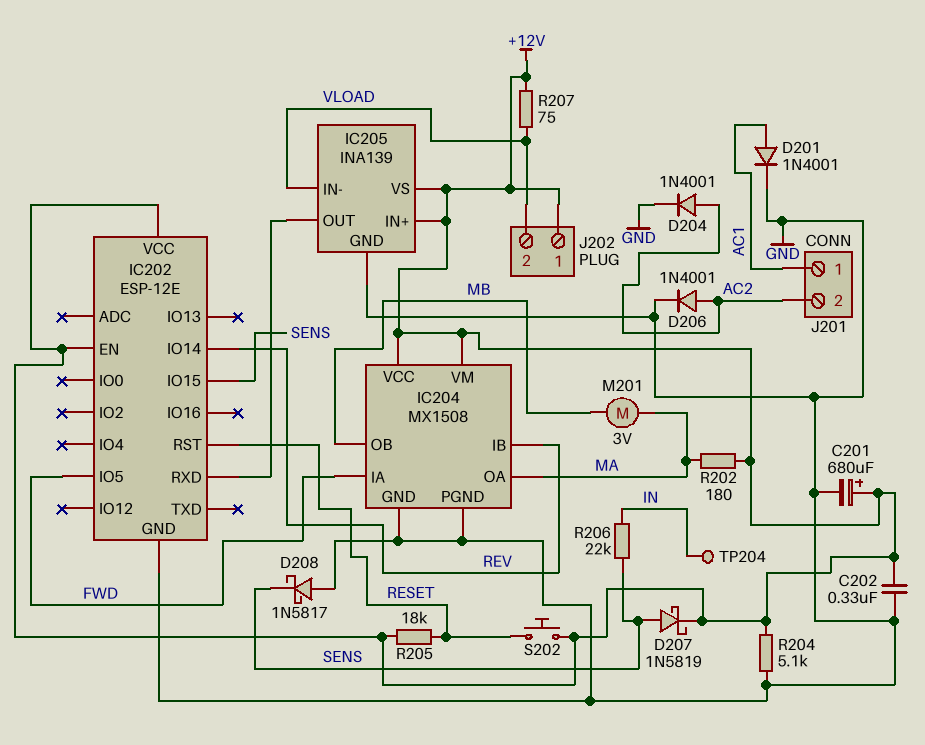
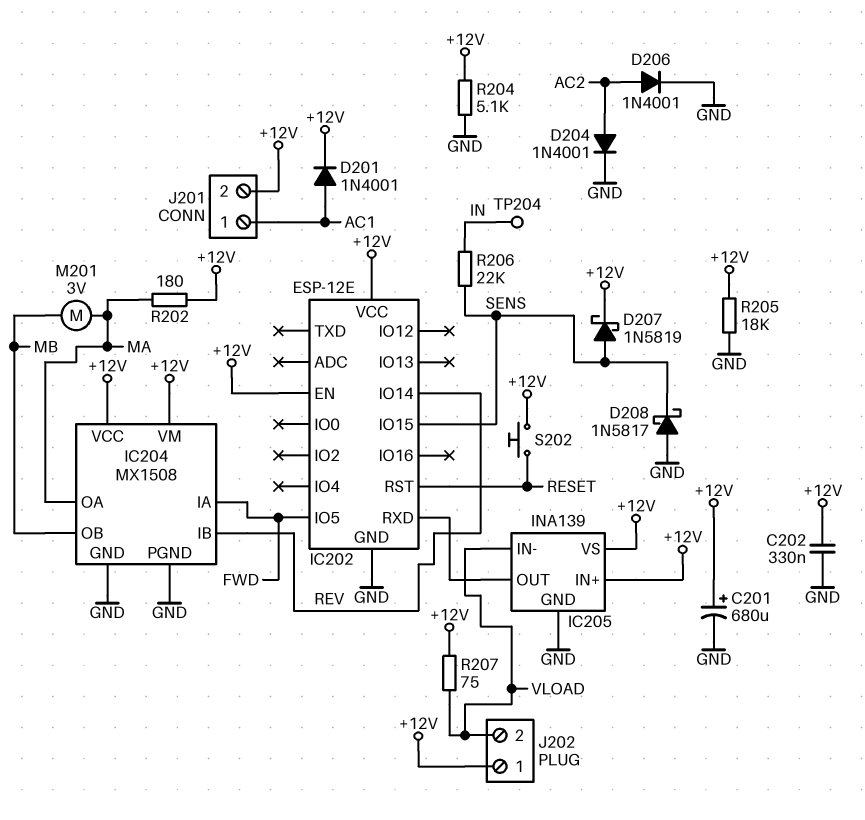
D201: diode 1N4001 (A AC1, K GND) -> diode 1N4001 (A AC1, K +12V)
J201 pin 2: AC2 -> +12V
R205: 18k (+12V, RESET) -> 18k (+12V, GND)

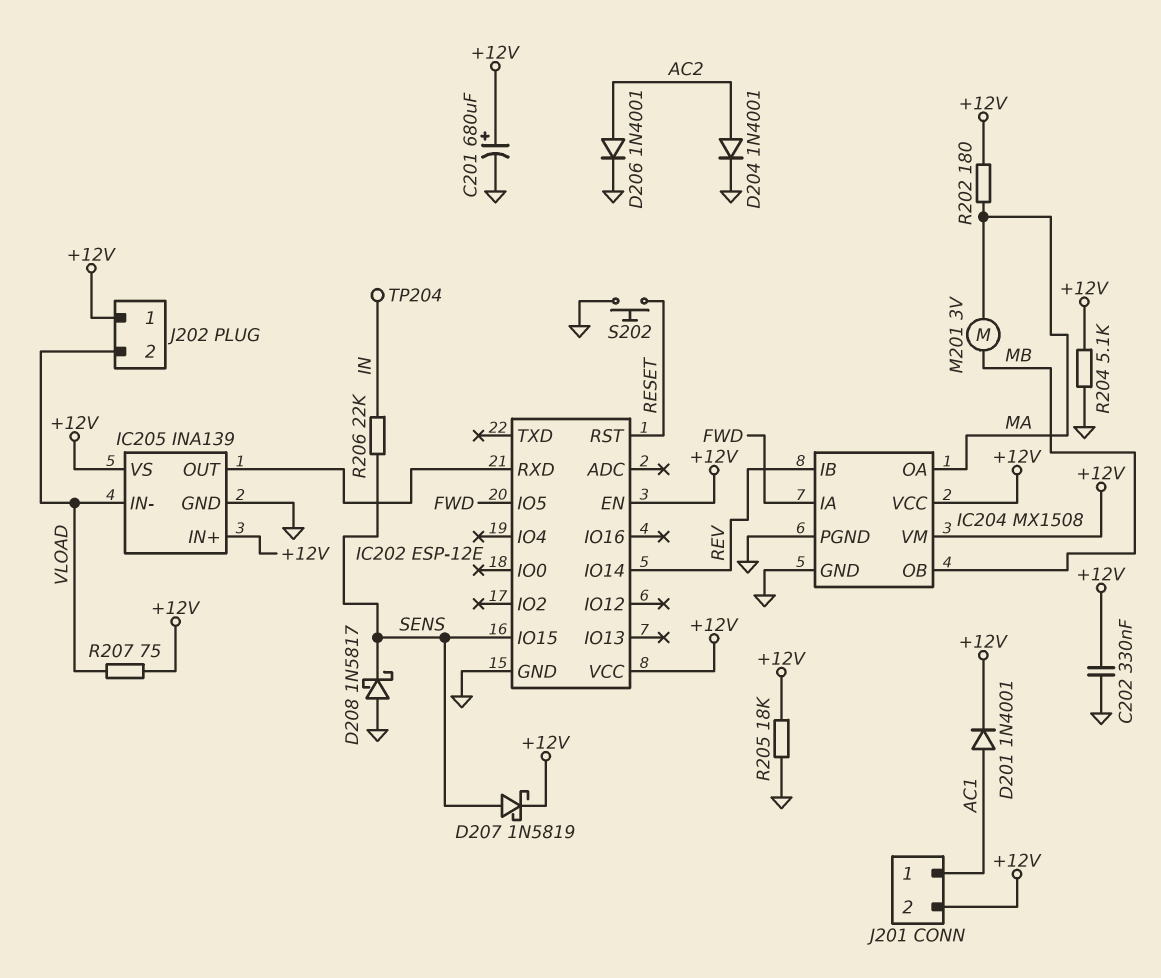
S202: button (+12V, RESET) -> button (GND, RESET)

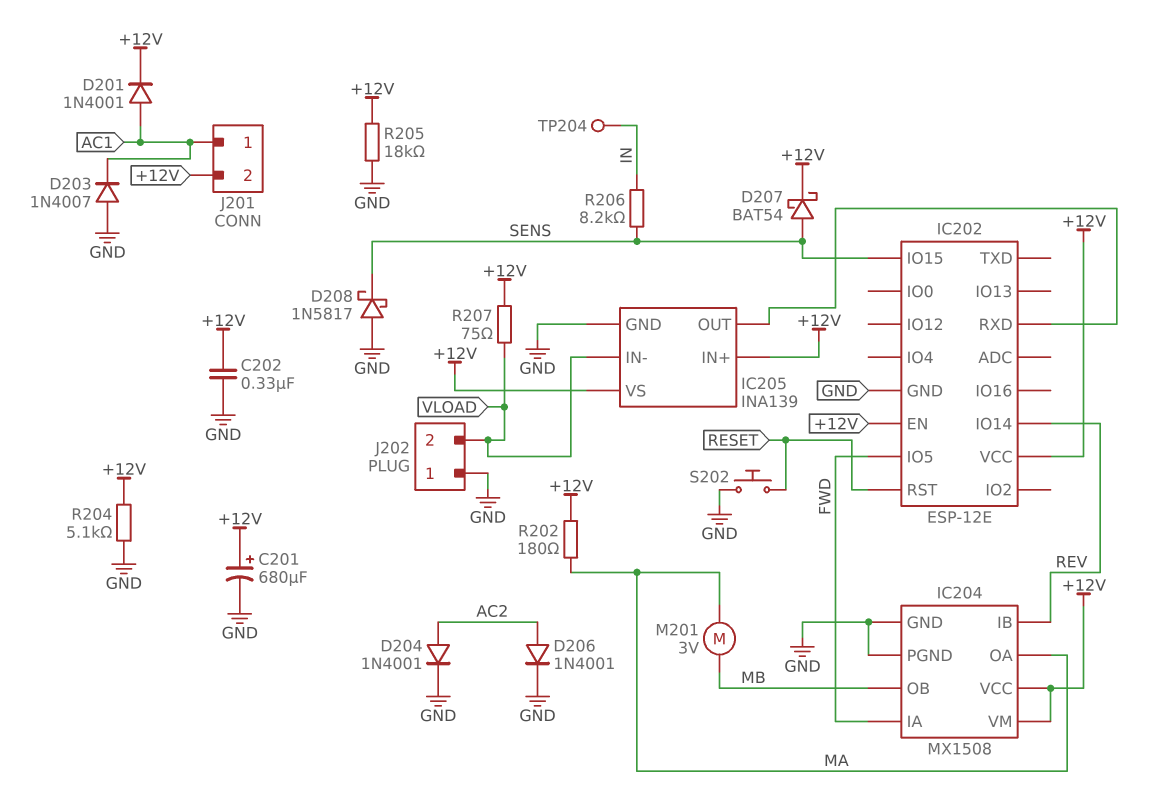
D203: none -> diode 1N4007 (A GND, K AC1)
D207: schottky 1N5819 (A SENS, K +12V) -> schottky BAT54 (A SENS, K +12V)
J202 pin 1: +12V -> GND
R206: 22k (IN, SENS) -> 8.2k (IN, SENS)

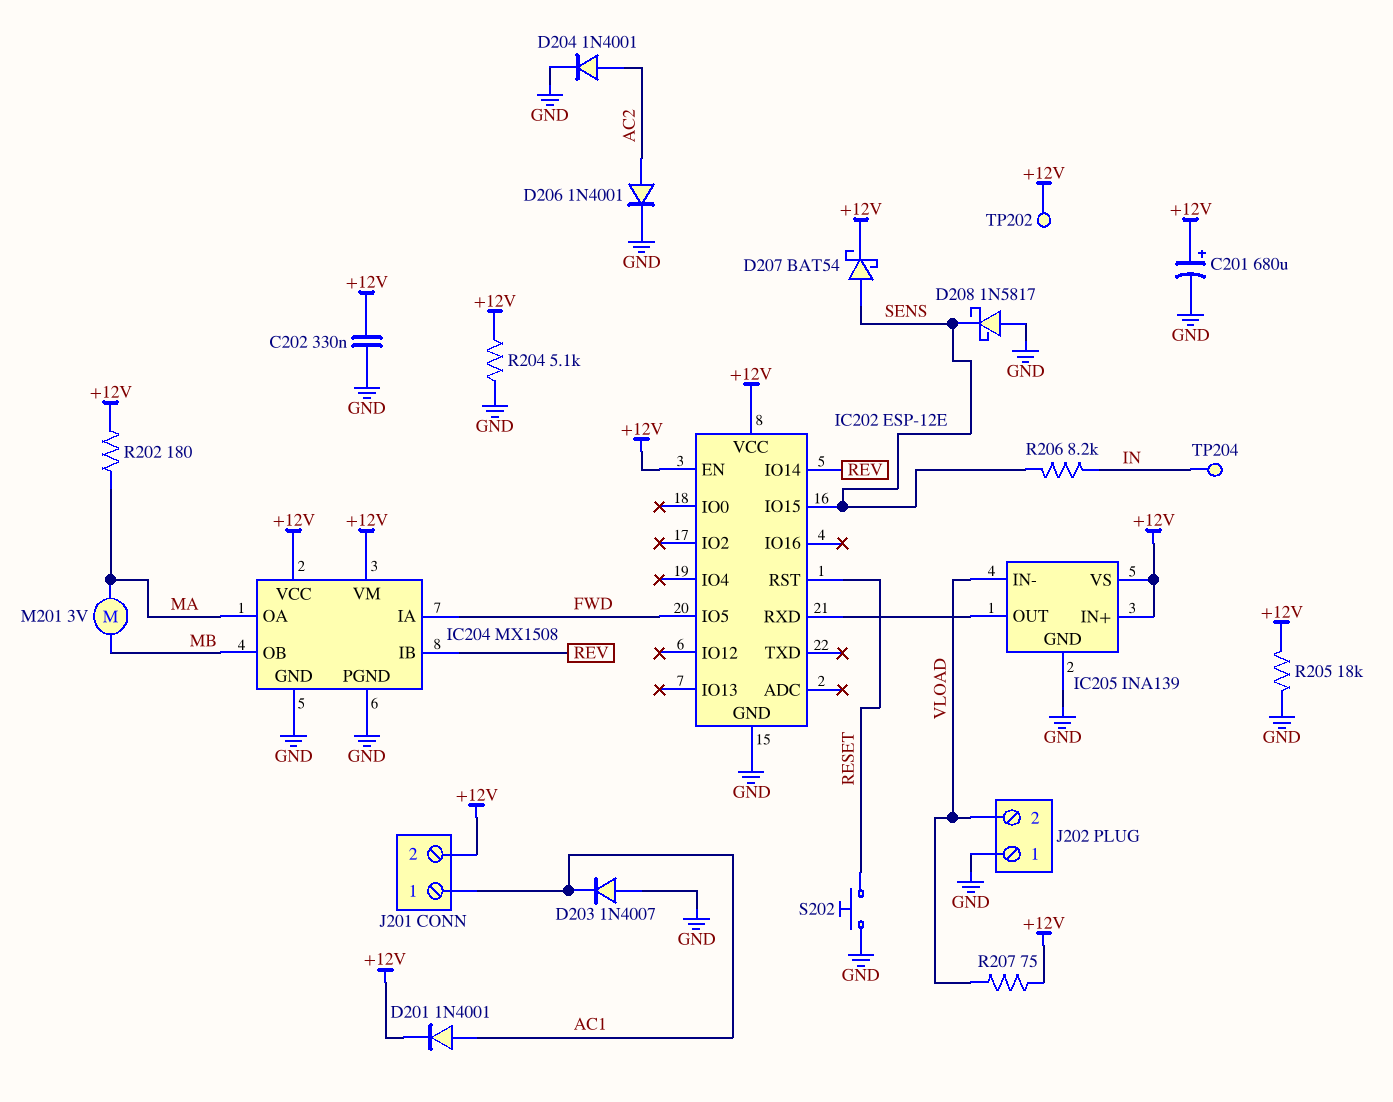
TP202: none -> test point (+12V)

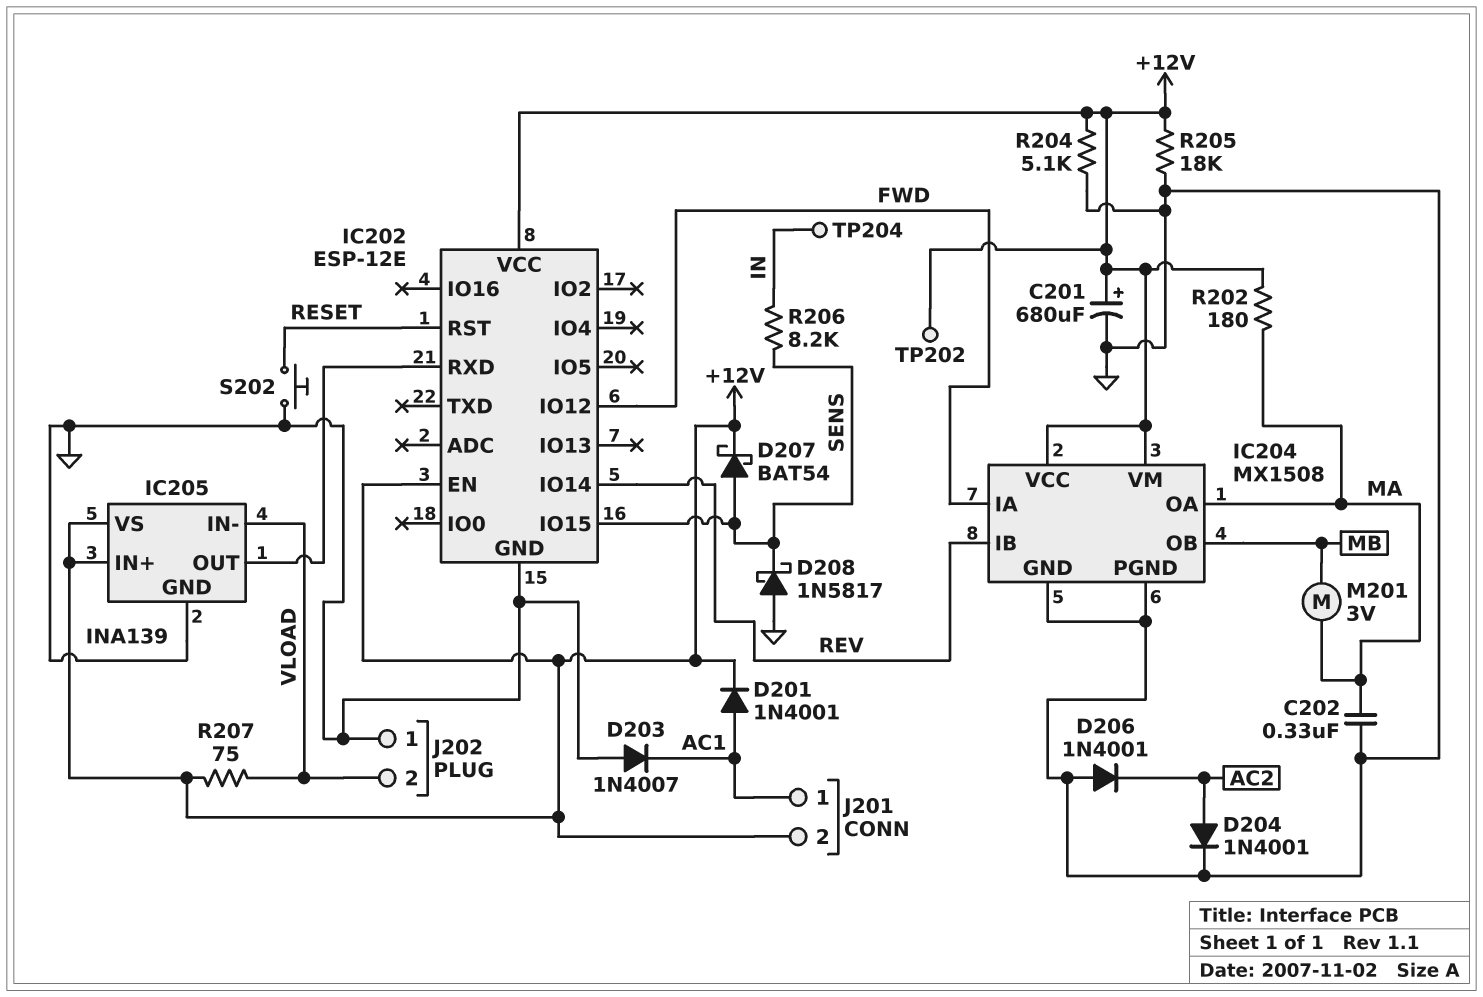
C202: 330nF (+12V, GND) -> 330nF (GND, MA)
D206: diode 1N4001 (A AC2, K GND) -> diode 1N4001 (A GND, K AC2)
IC202 pin IO5: FWD -> none
IC202 pin IO12: none -> FWD

